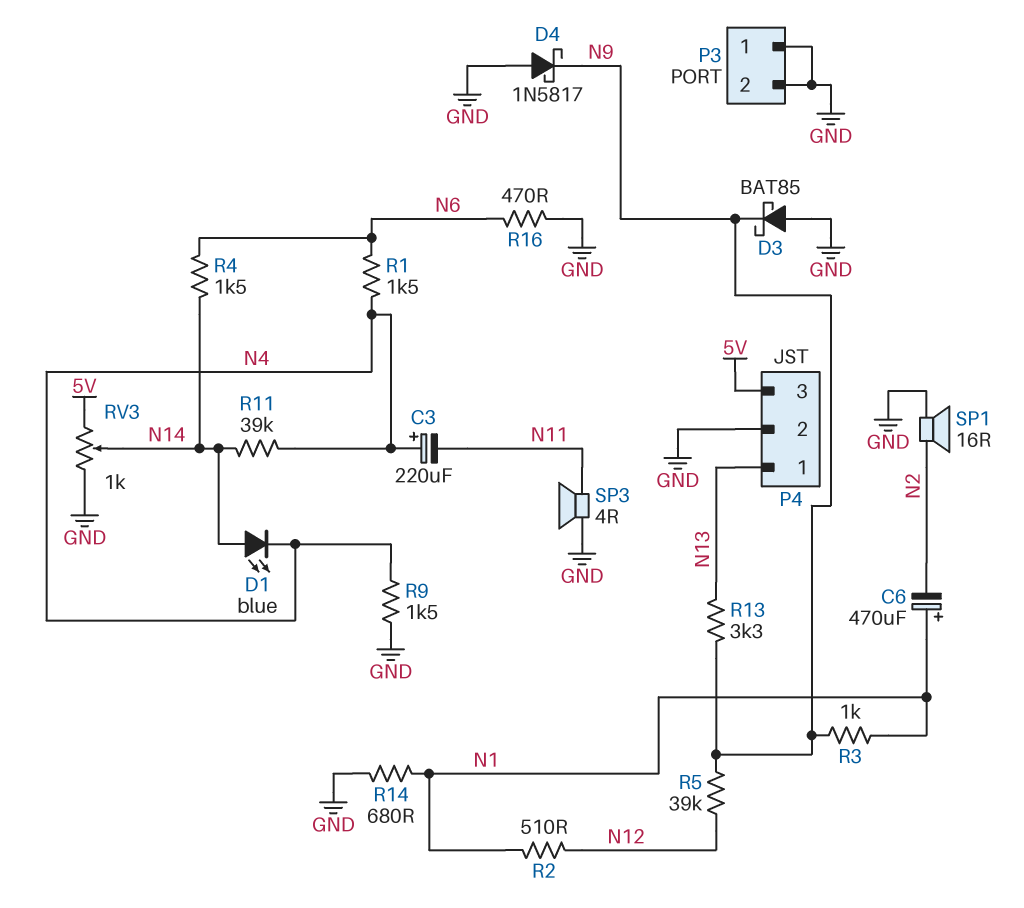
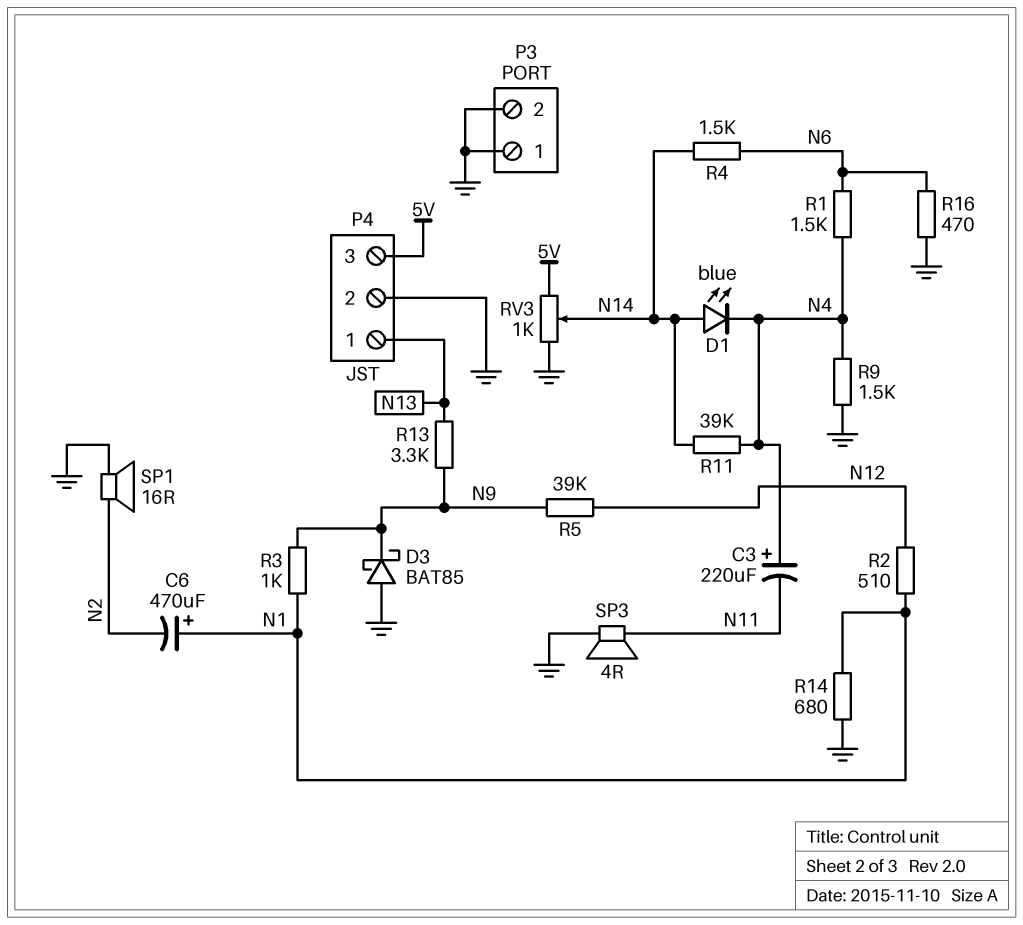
D4: schottky 1N5817 (A GND, K N9) -> none

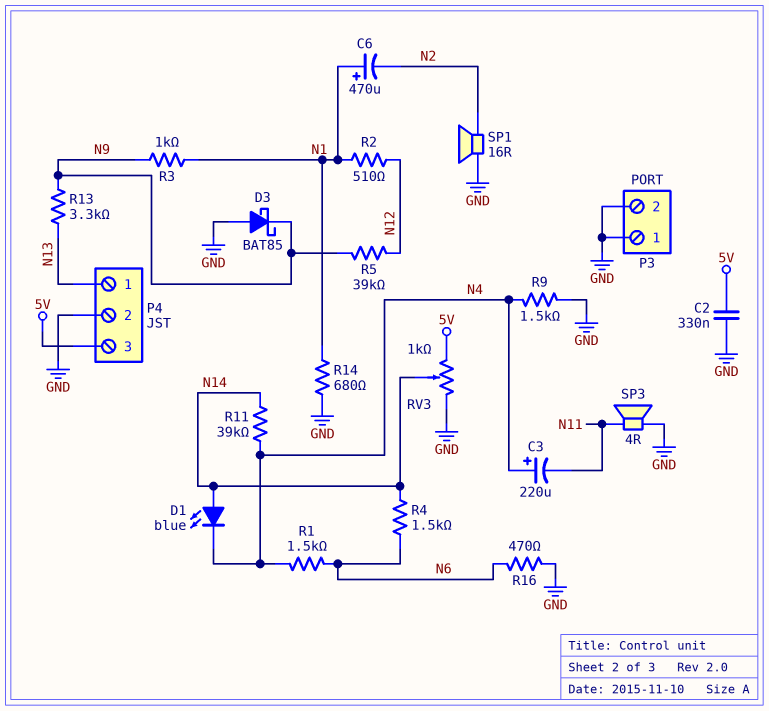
C2: none -> 330nF (5V, GND)

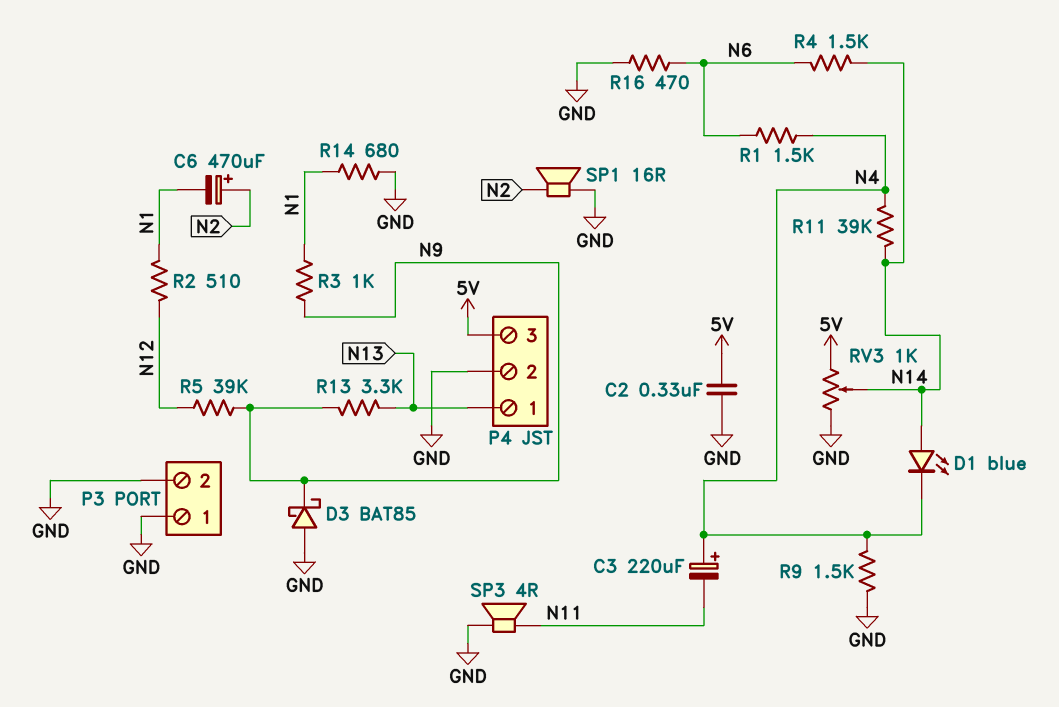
C6: 470uF (plus N1, minus N2) -> 470uF (plus N2, minus N1)

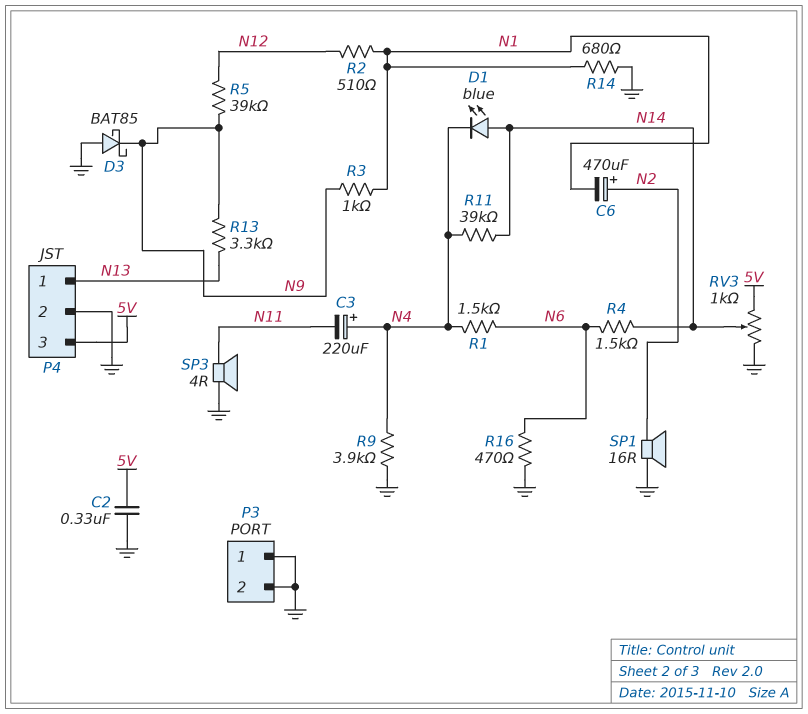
R9: 1.5k (GND, N4) -> 3.9k (GND, N4)

